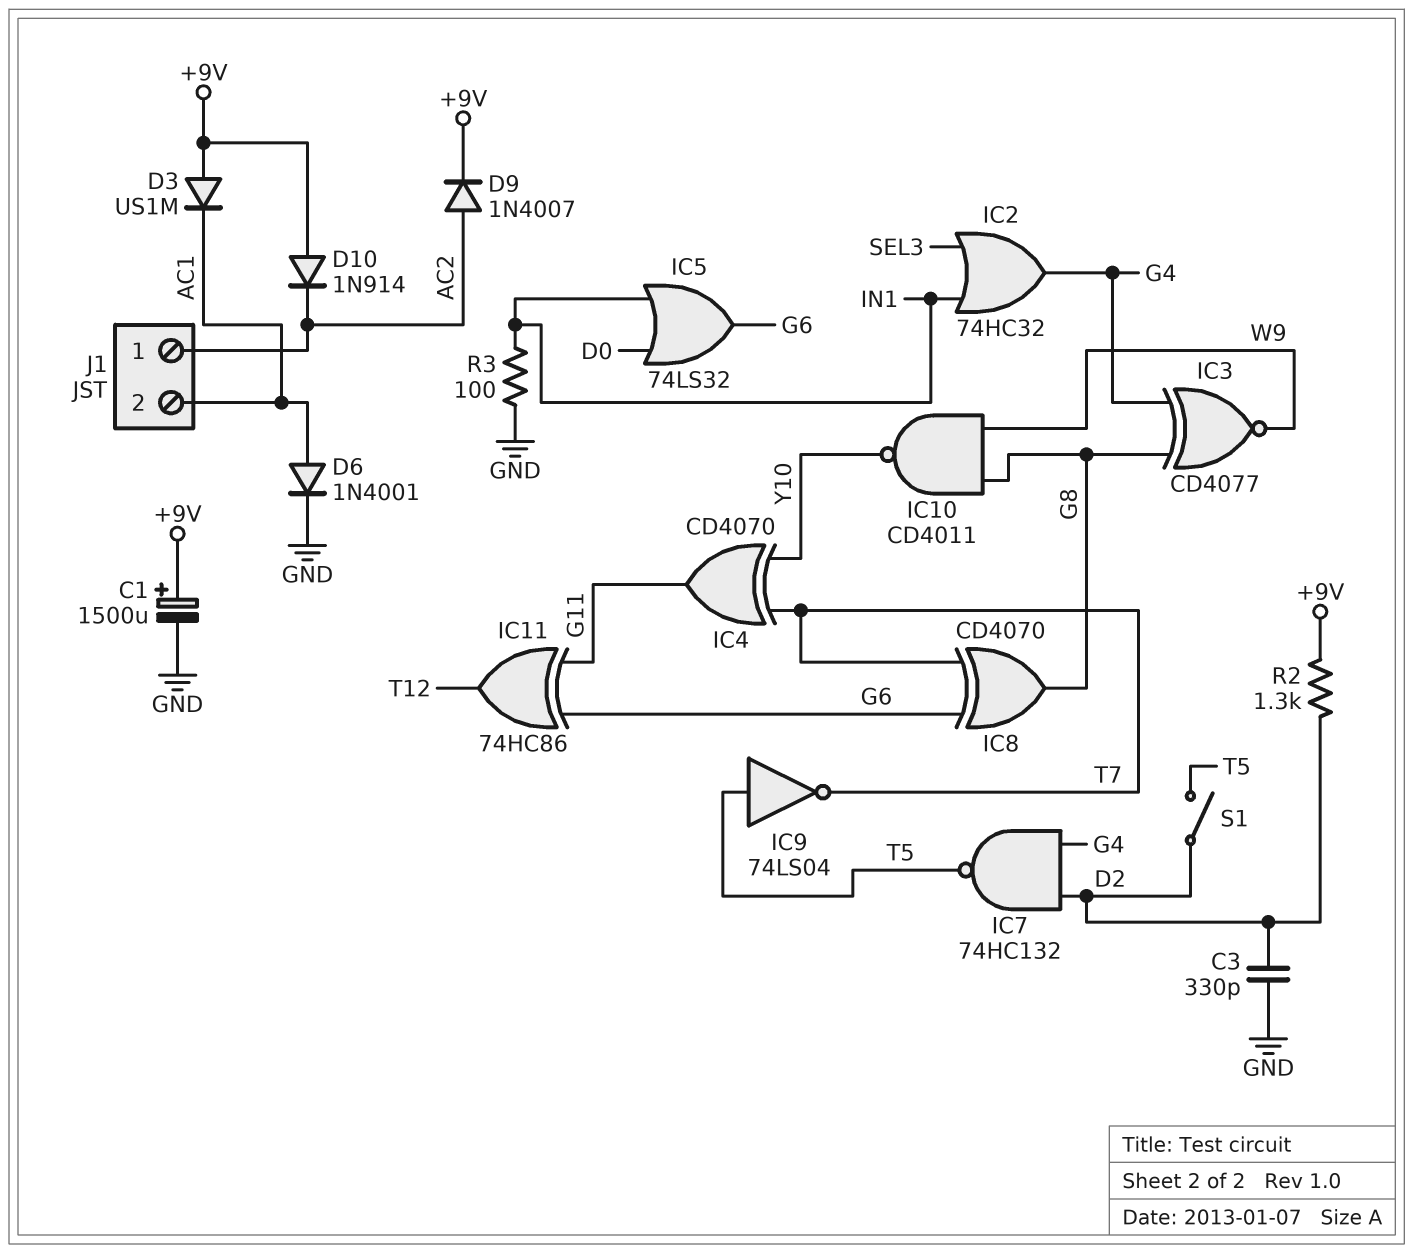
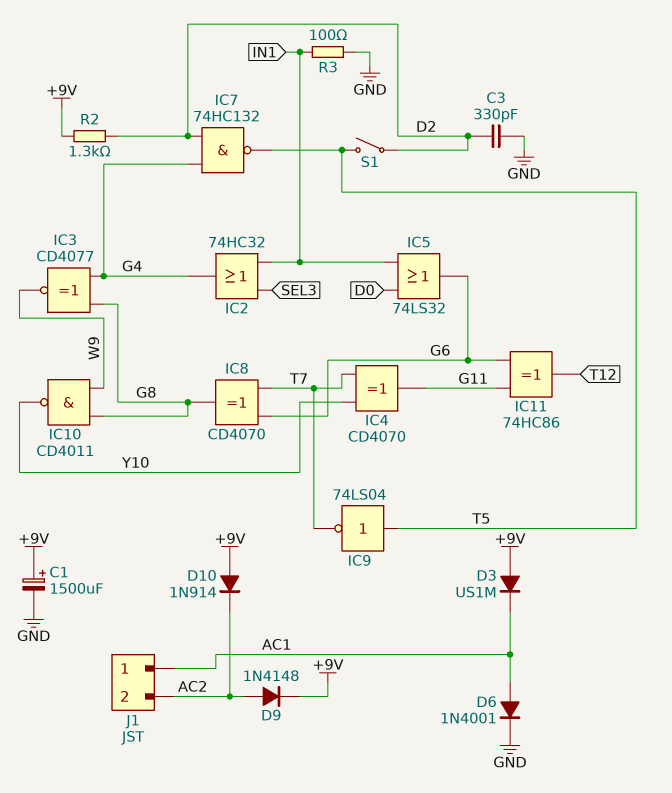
D9: diode 1N4007 (A AC2, K +9V) -> diode 1N4148 (A AC2, K +9V)
J1 pin 1: AC2 -> AC1
J1 pin 2: AC1 -> AC2

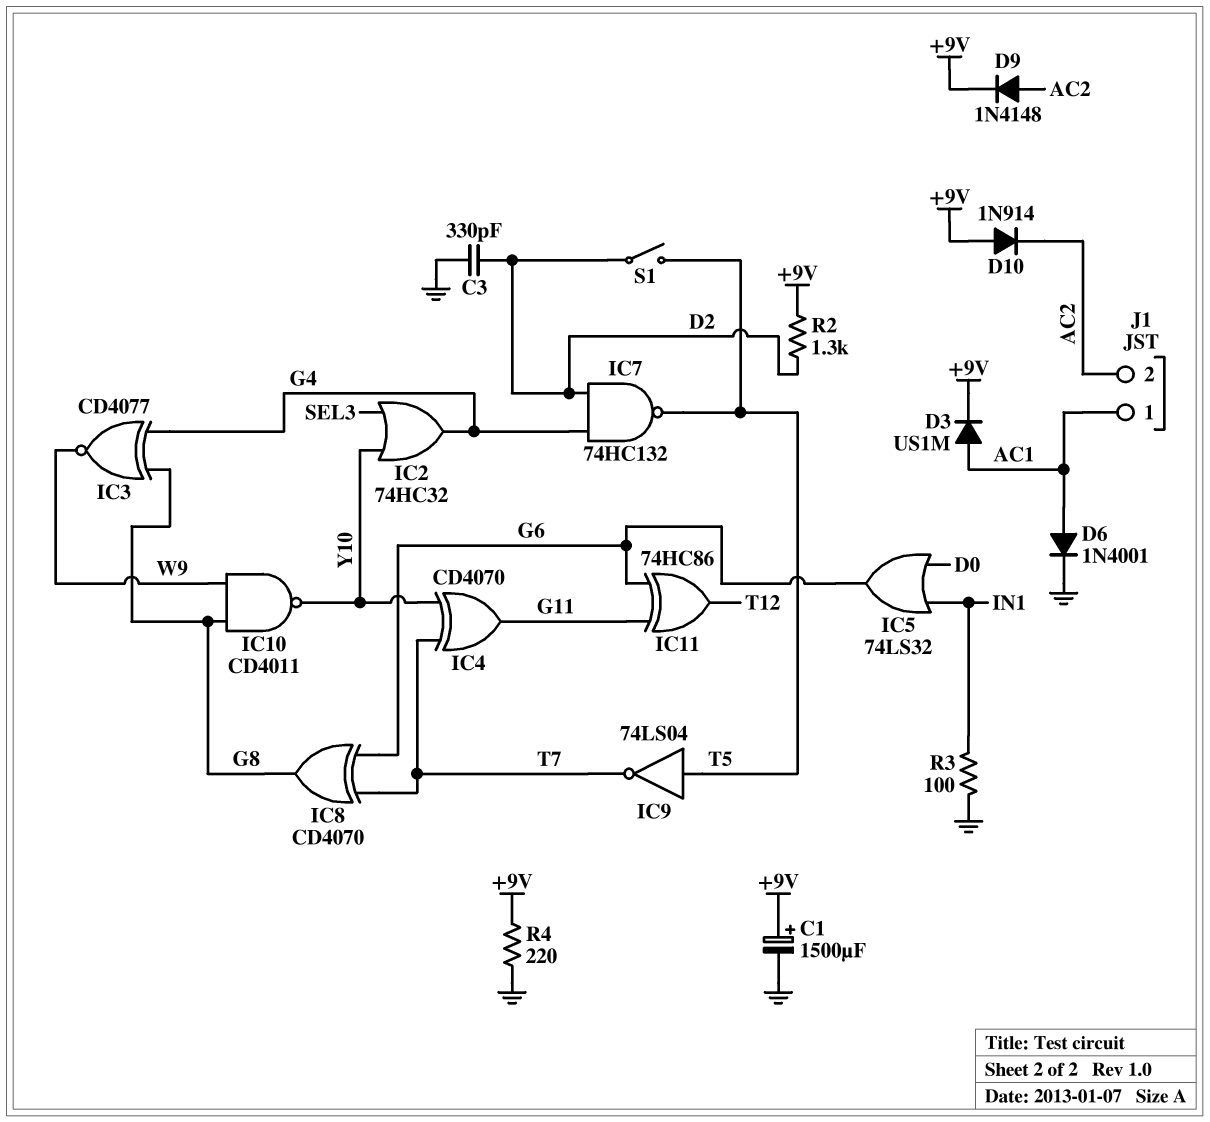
D3: diode US1M (A +9V, K AC1) -> diode US1M (A AC1, K +9V)
IC2: OR 74HC32 (in IN1, in SEL3, out G4) -> OR 74HC32 (in SEL3, in Y10, out G4)
R4: none -> 220 (+9V, GND)

